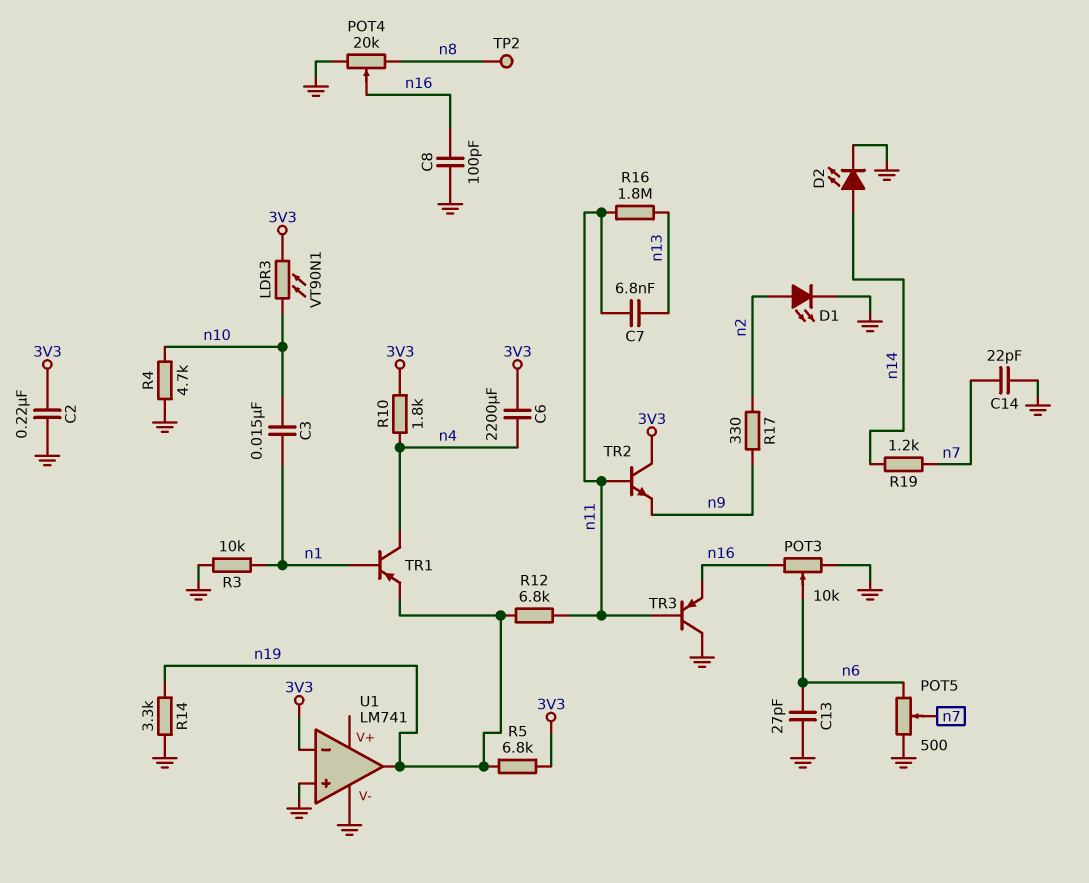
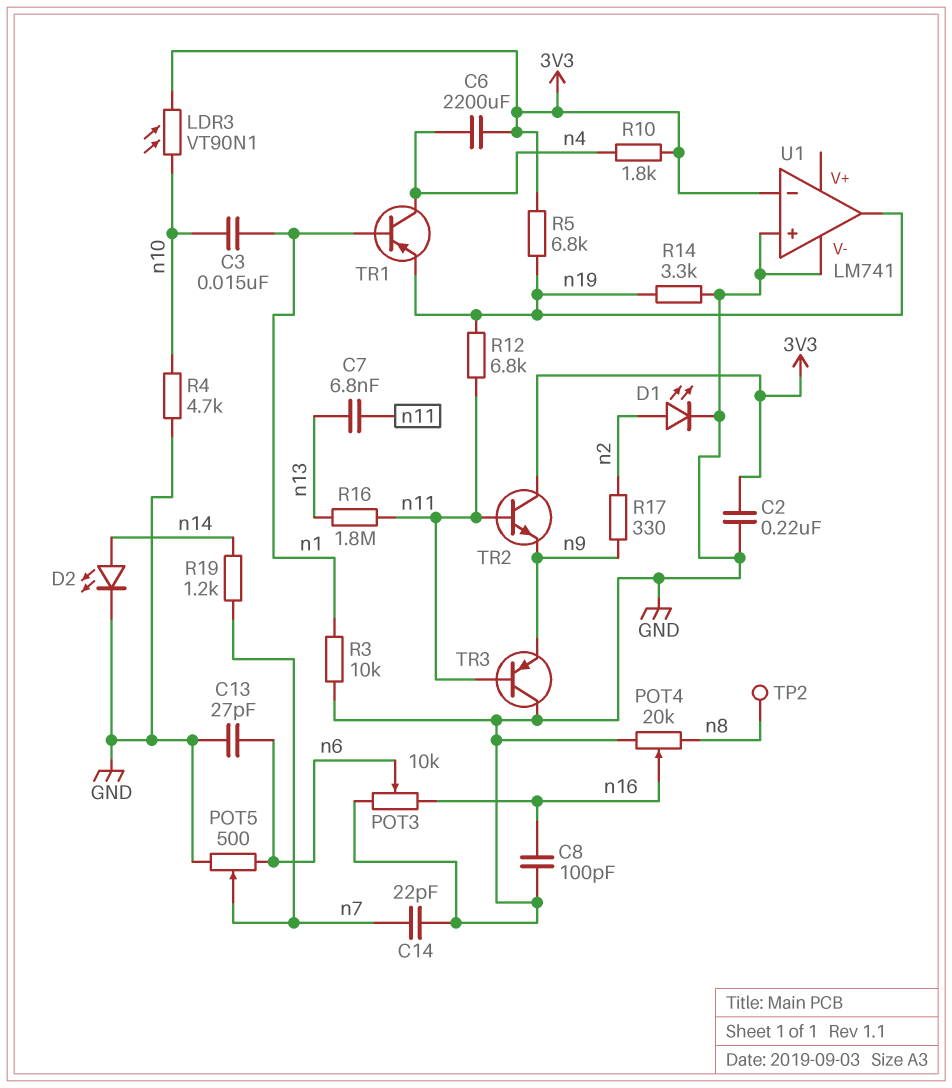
TR3: PNP (B n11, C GND, E n16) -> PNP (B n11, C GND, E n9)

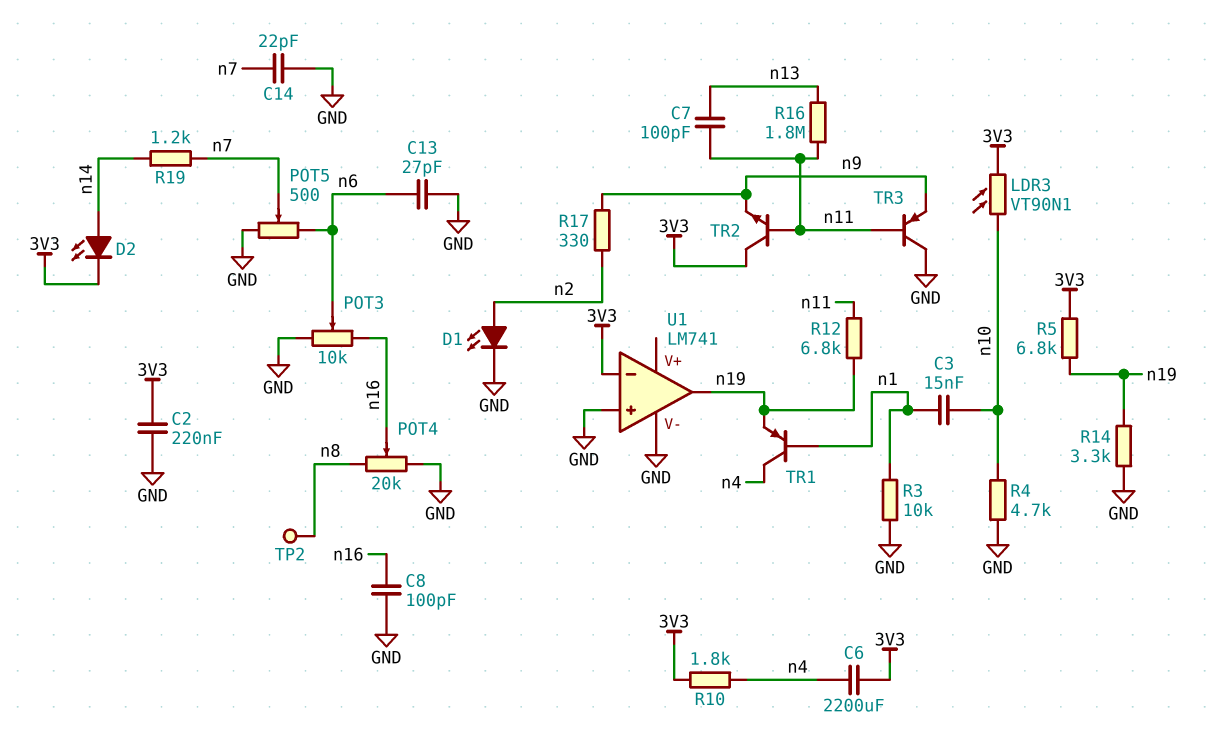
C7: 6.8nF (n11, n13) -> 100pF (n11, n13)
D2: LED (A n14, K GND) -> LED (A n14, K 3V3)

